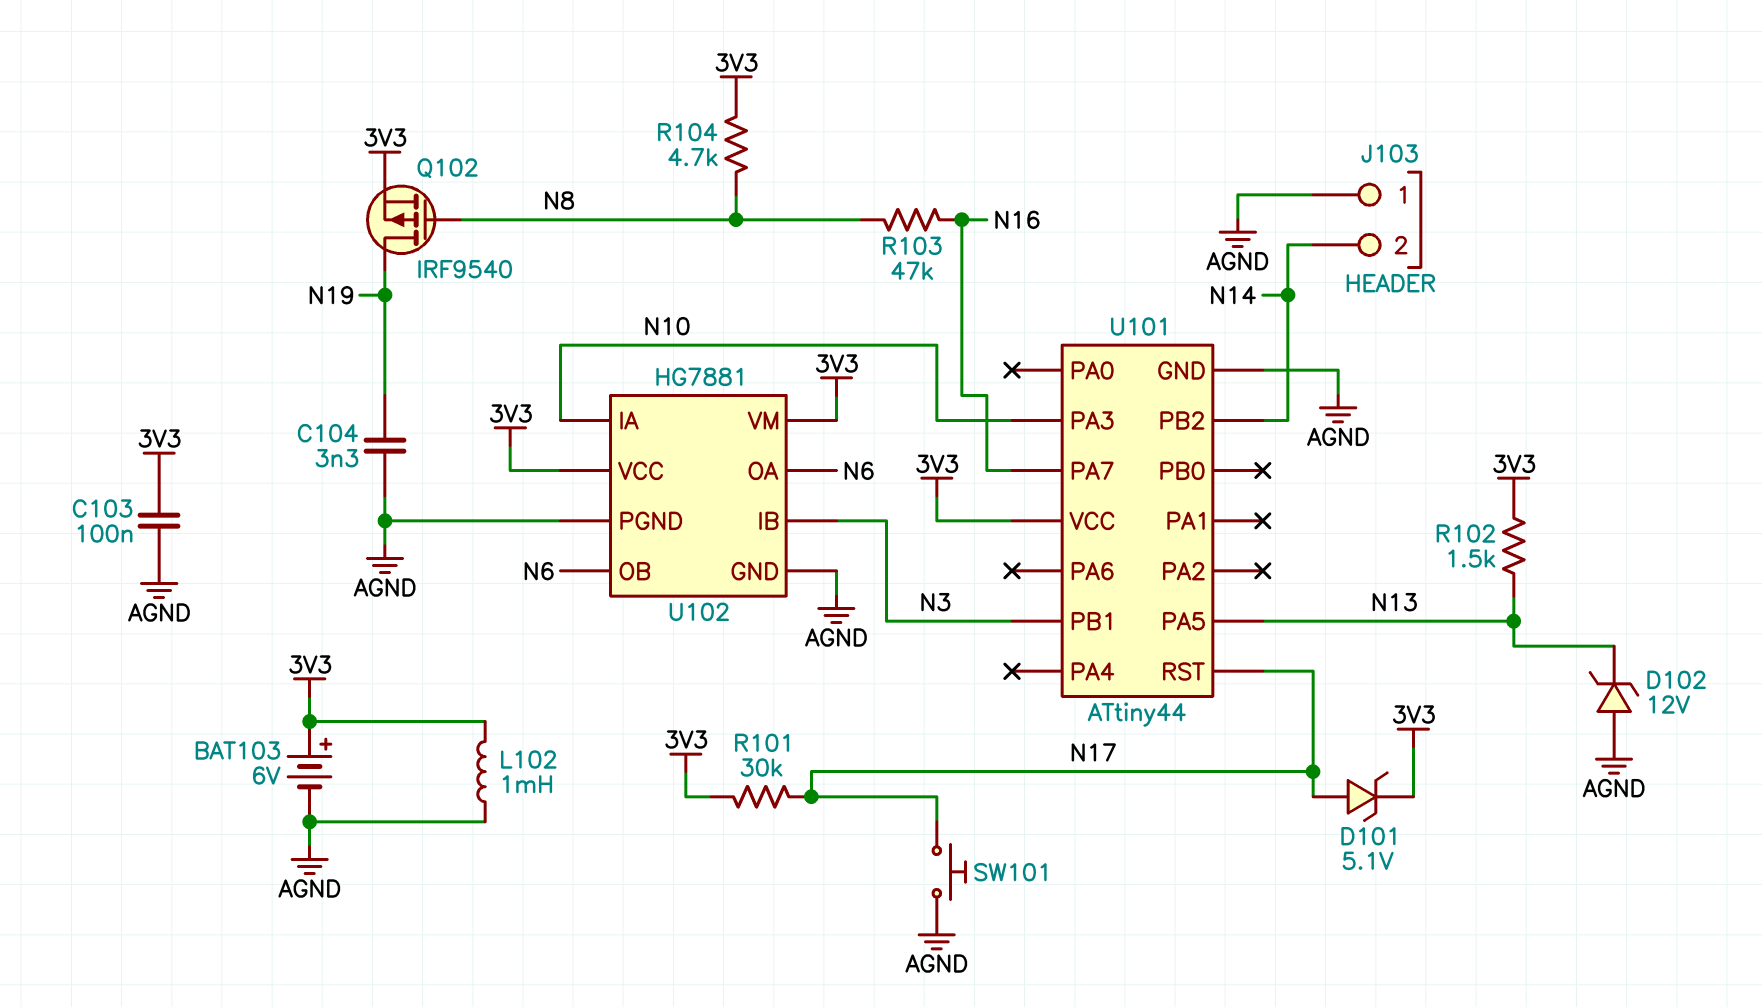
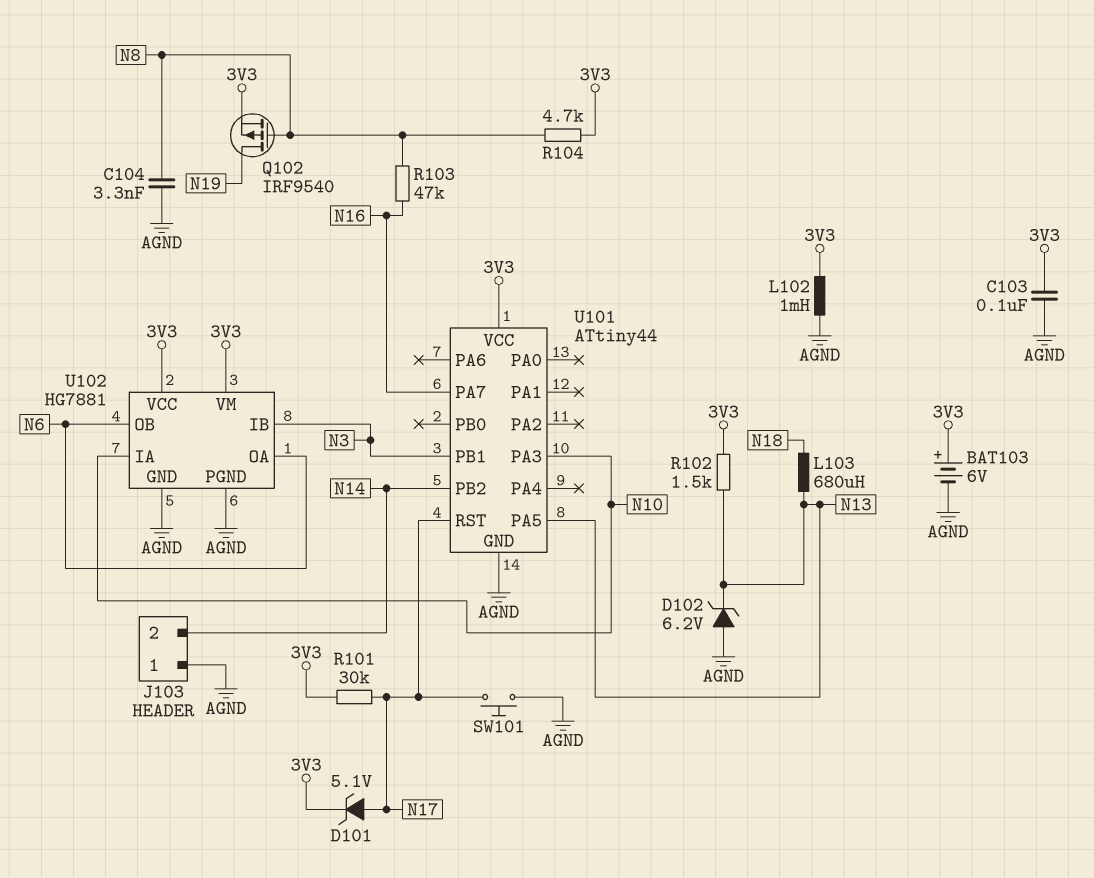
C104: 3.3nF (AGND, N19) -> 3.3nF (AGND, N8)
D102: zener 12V (A AGND, K N13) -> zener 6.2V (A AGND, K N13)
L103: none -> 680uH (N13, N18)

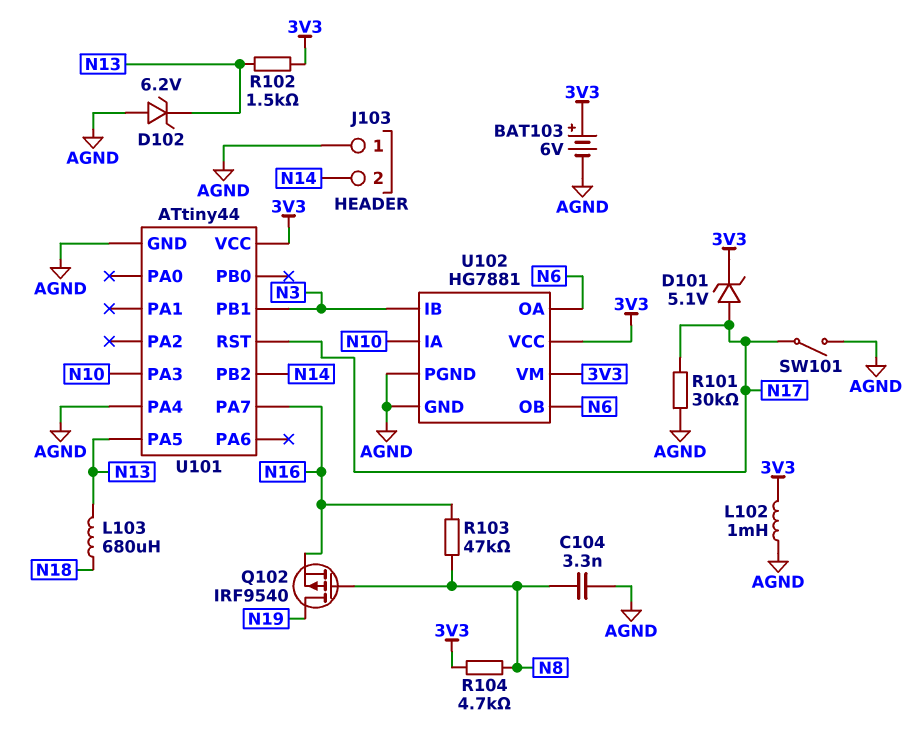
C103: 100nF (3V3, AGND) -> none
Q102: PMOS IRF9540 (G N8, D N19, S 3V3) -> PMOS IRF9540 (G N8, D N19, S N16)
R101: 30k (3V3, N17) -> 30k (AGND, N17)
SW101: button (AGND, N17) -> switch (AGND, N17)
U101 pin PA4: none -> AGND

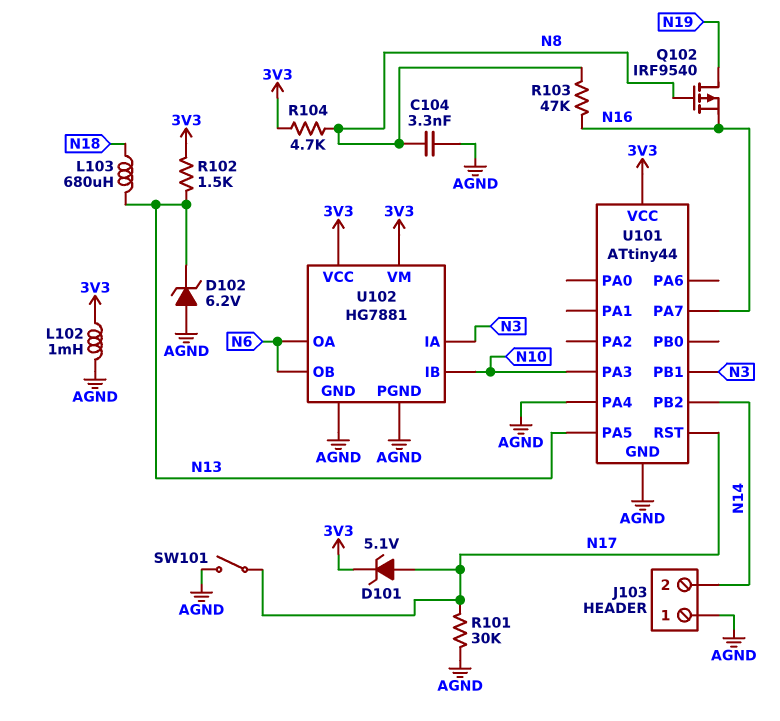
BAT103: 6V (plus 3V3, minus AGND) -> none
U102 pin IA: N10 -> N3
U102 pin IB: N3 -> N10

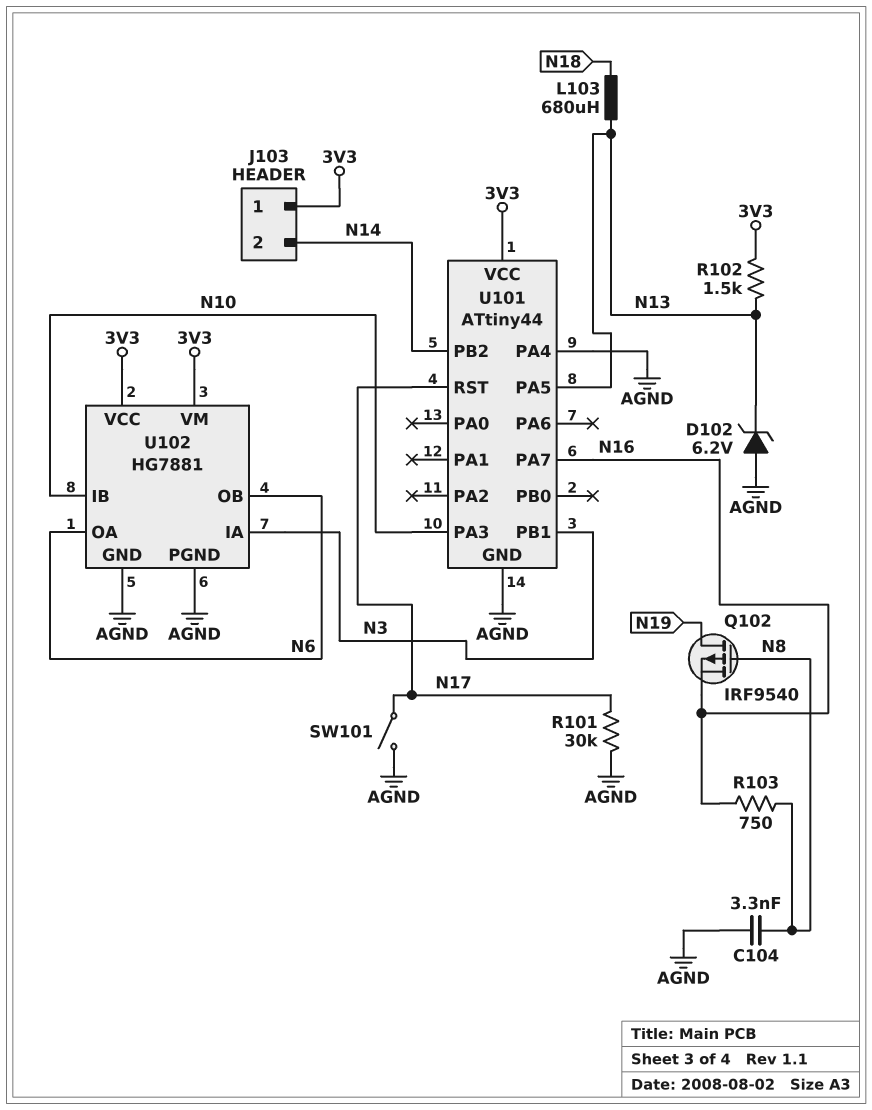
D101: zener 5.1V (A N17, K 3V3) -> none
J103 pin 1: AGND -> 3V3
L102: 1mH (3V3, AGND) -> none
R103: 47k (N8, N16) -> 750 (N8, N16)
R104: 4.7k (3V3, N8) -> none

